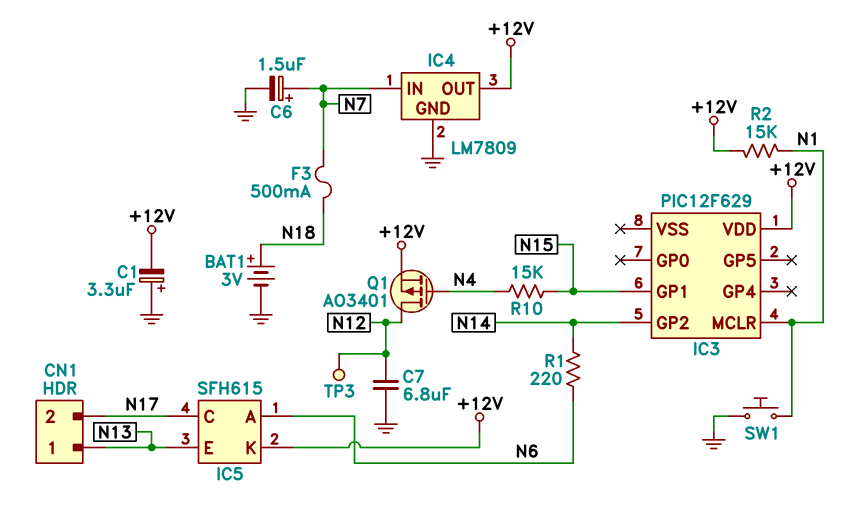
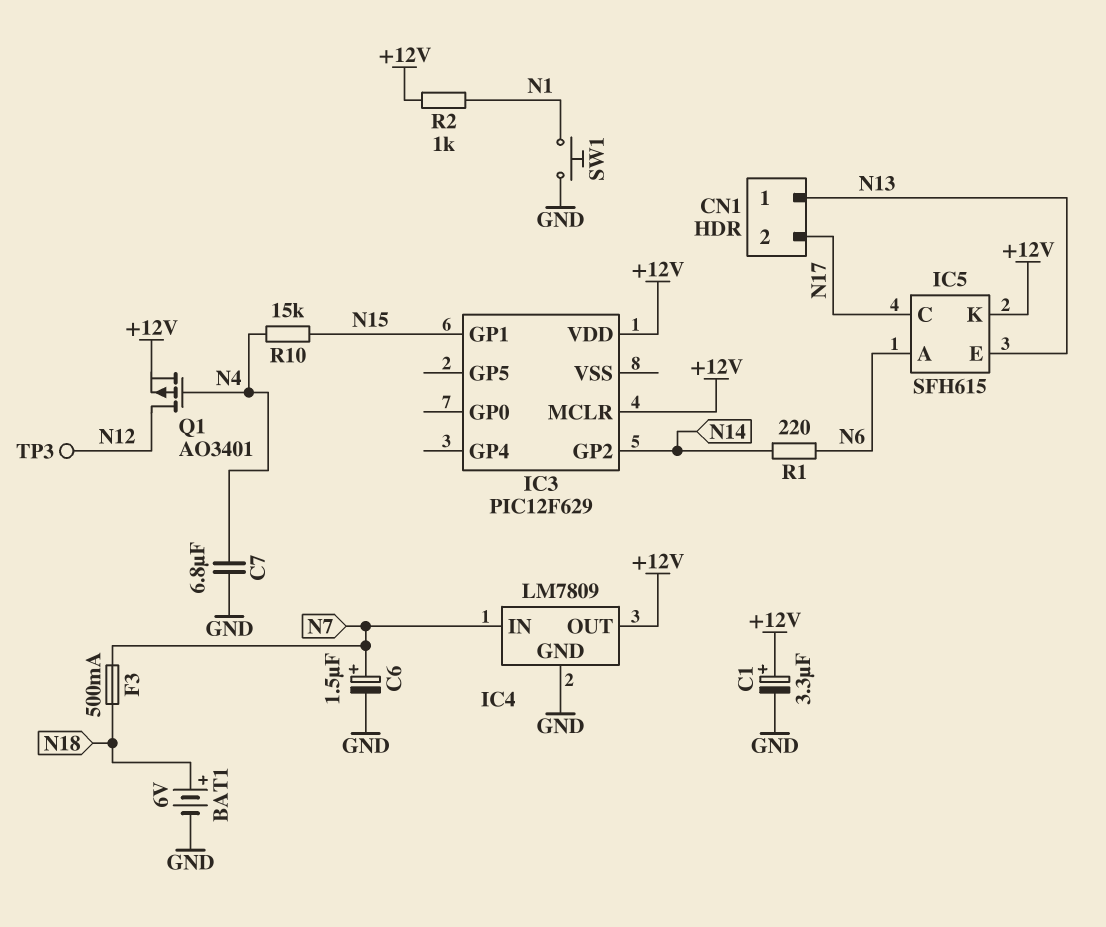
BAT1: 3V (plus N18, minus GND) -> 6V (plus N18, minus GND)
C1: 3.3uF (plus GND, minus +12V) -> 3.3uF (plus +12V, minus GND)
C7: 6.8uF (GND, N12) -> 6.8uF (GND, N4)
IC3 pin MCLR: N1 -> +12V
R2: 15k (+12V, N1) -> 1k (+12V, N1)

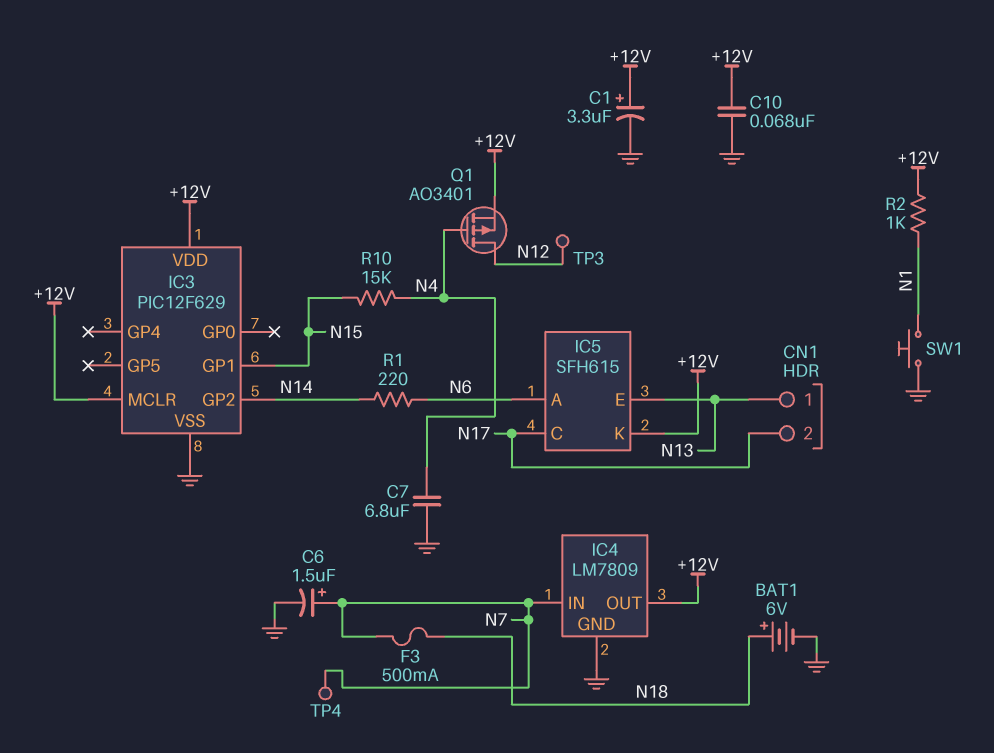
C10: none -> 68nF (+12V, GND)
IC3 pin VSS: none -> GND
TP4: none -> test point (N7)

